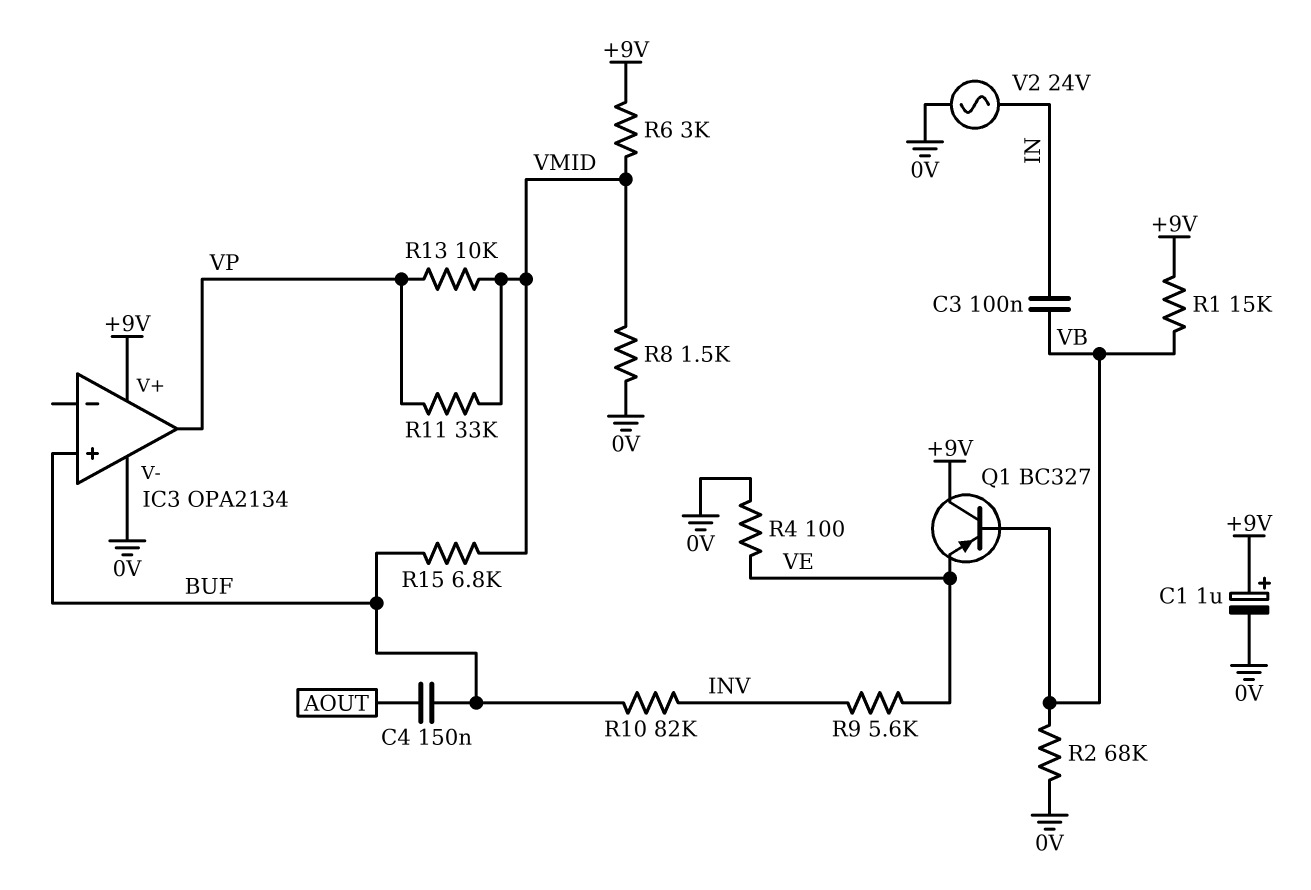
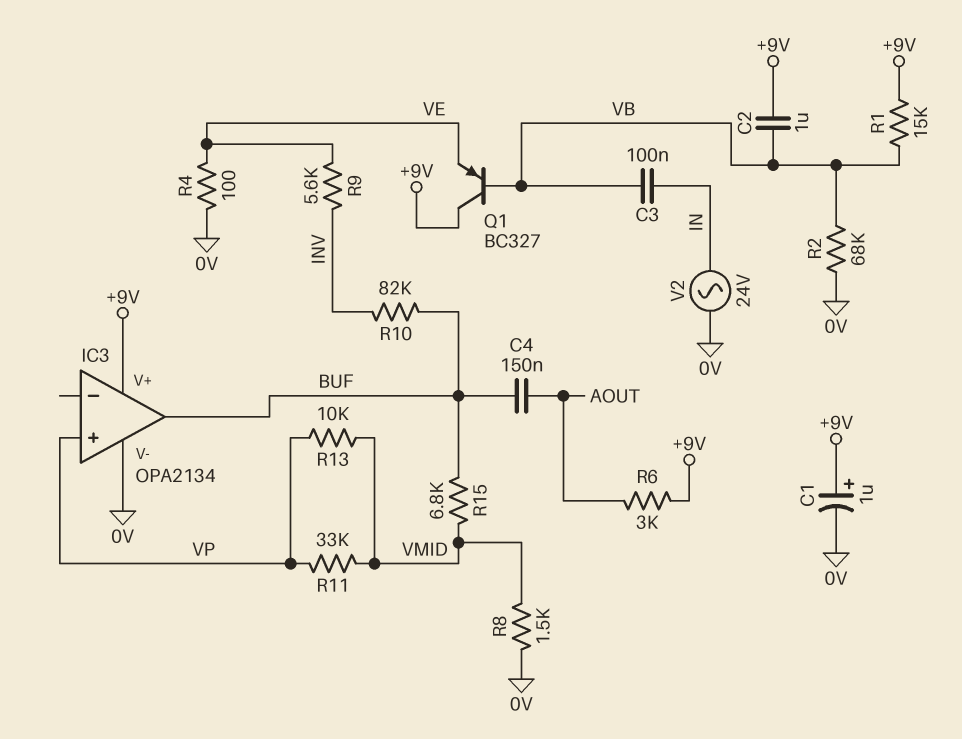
C2: none -> 1uF (+9V, VB)
IC3 pin in+: BUF -> VP
IC3 pin out: VP -> BUF
R6: 3k (+9V, VMID) -> 3k (+9V, AOUT)

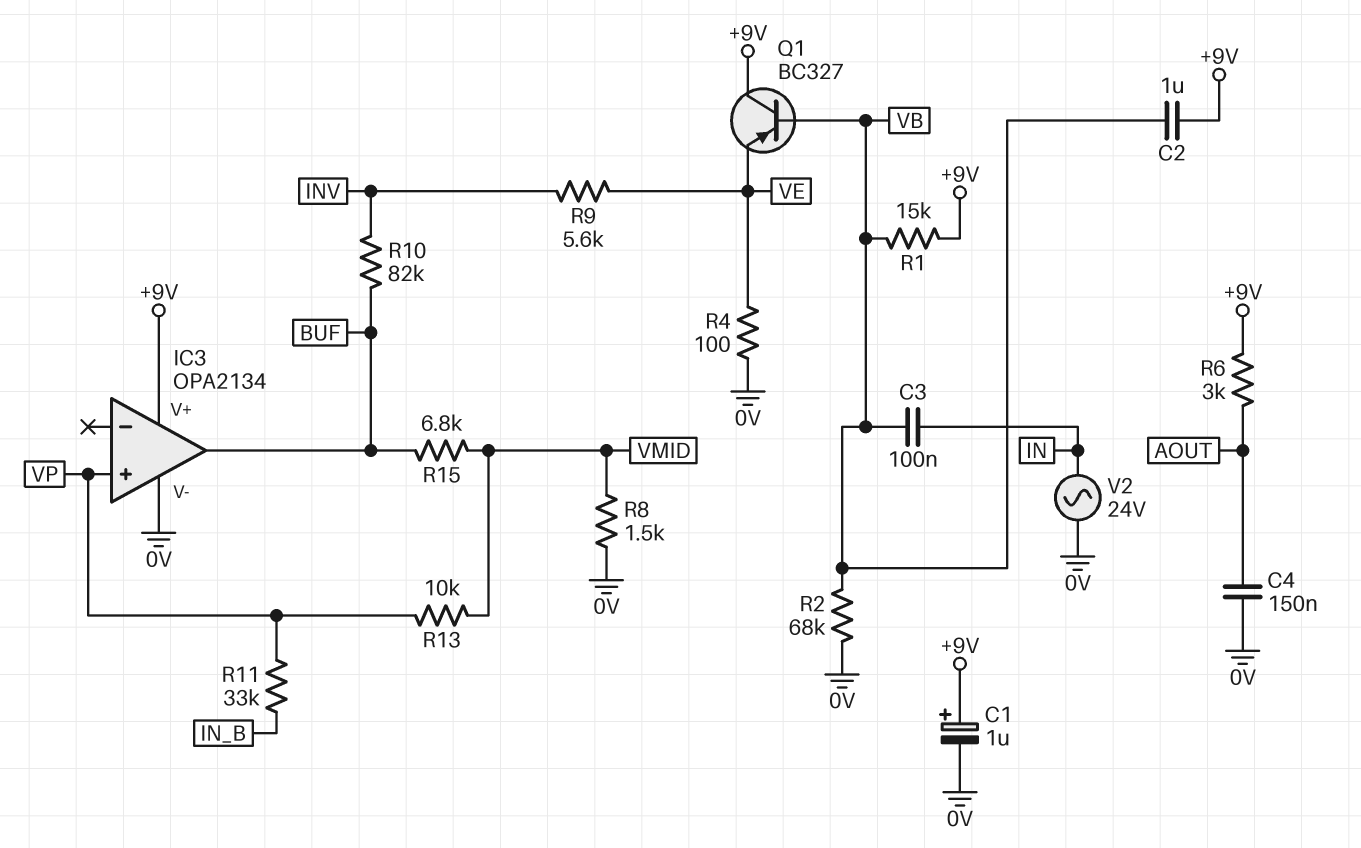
C4: 150nF (AOUT, BUF) -> 150nF (0V, AOUT)
R11: 33k (VMID, VP) -> 33k (IN_B, VP)

